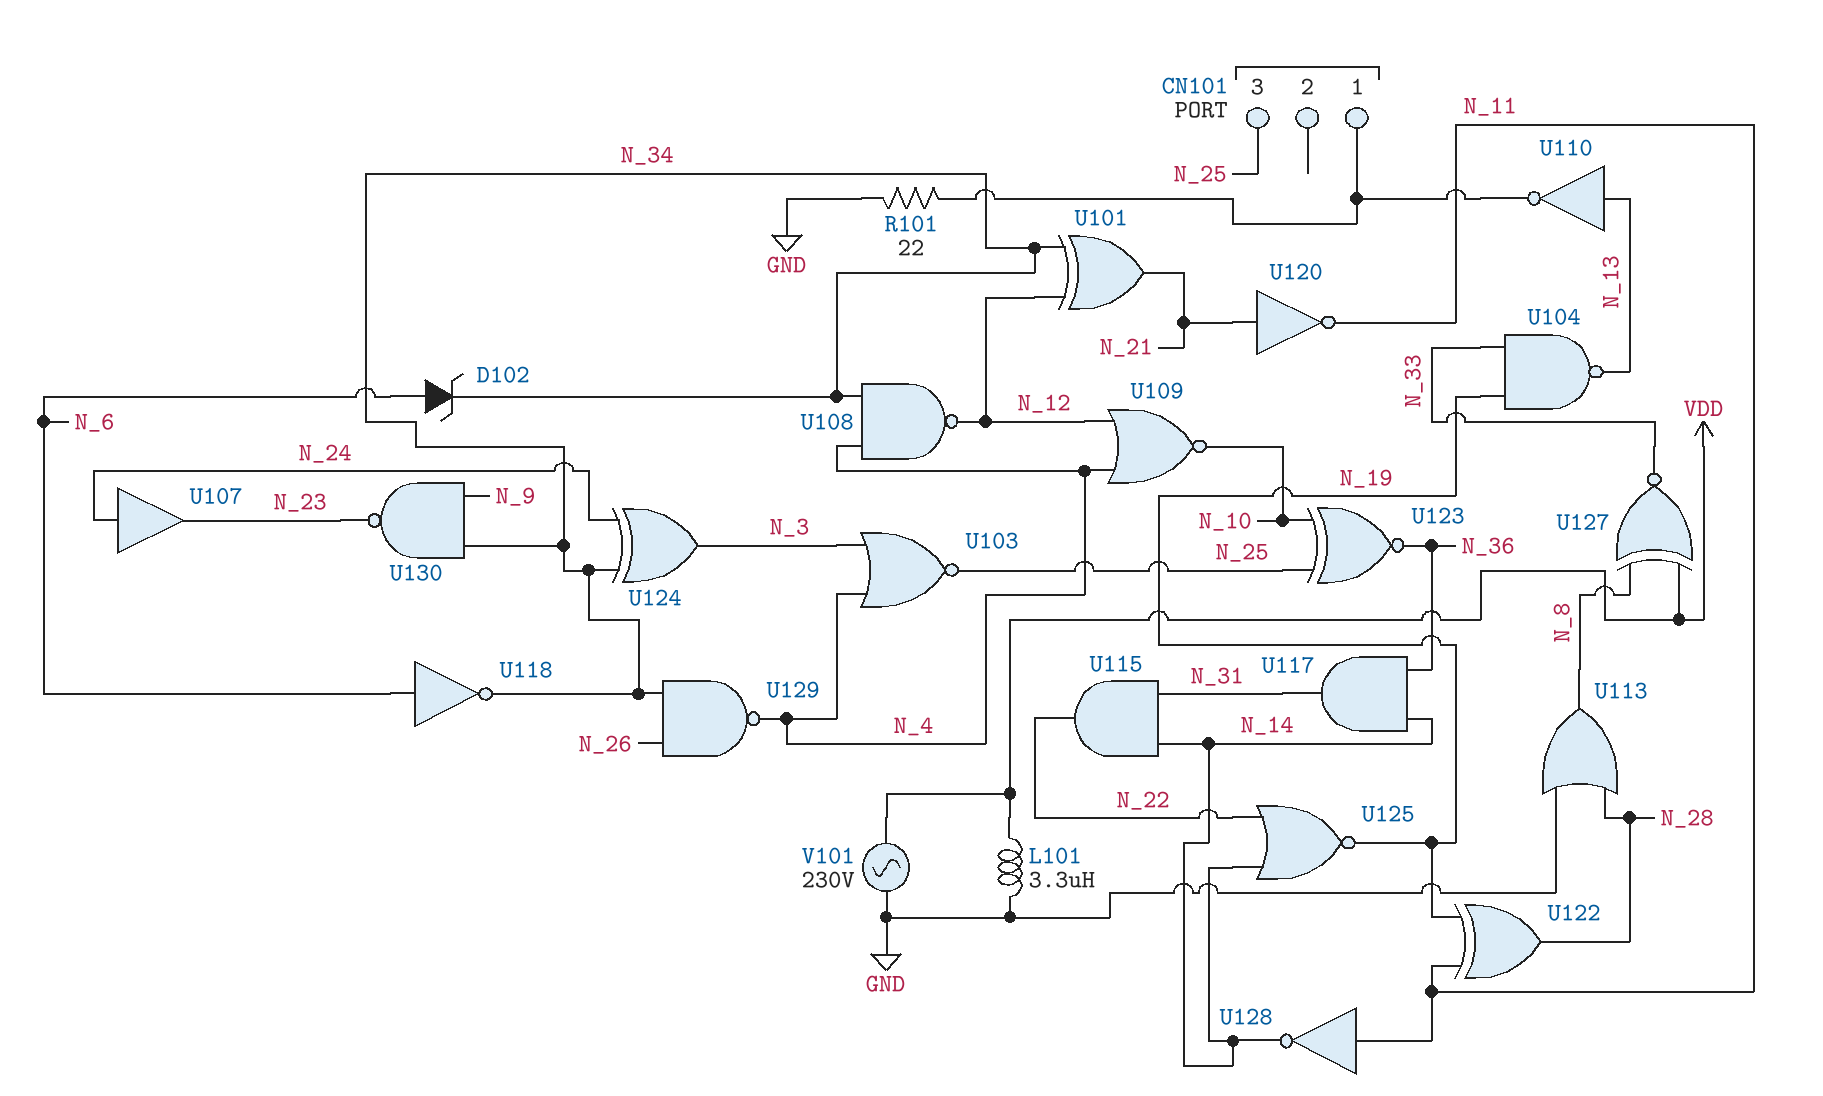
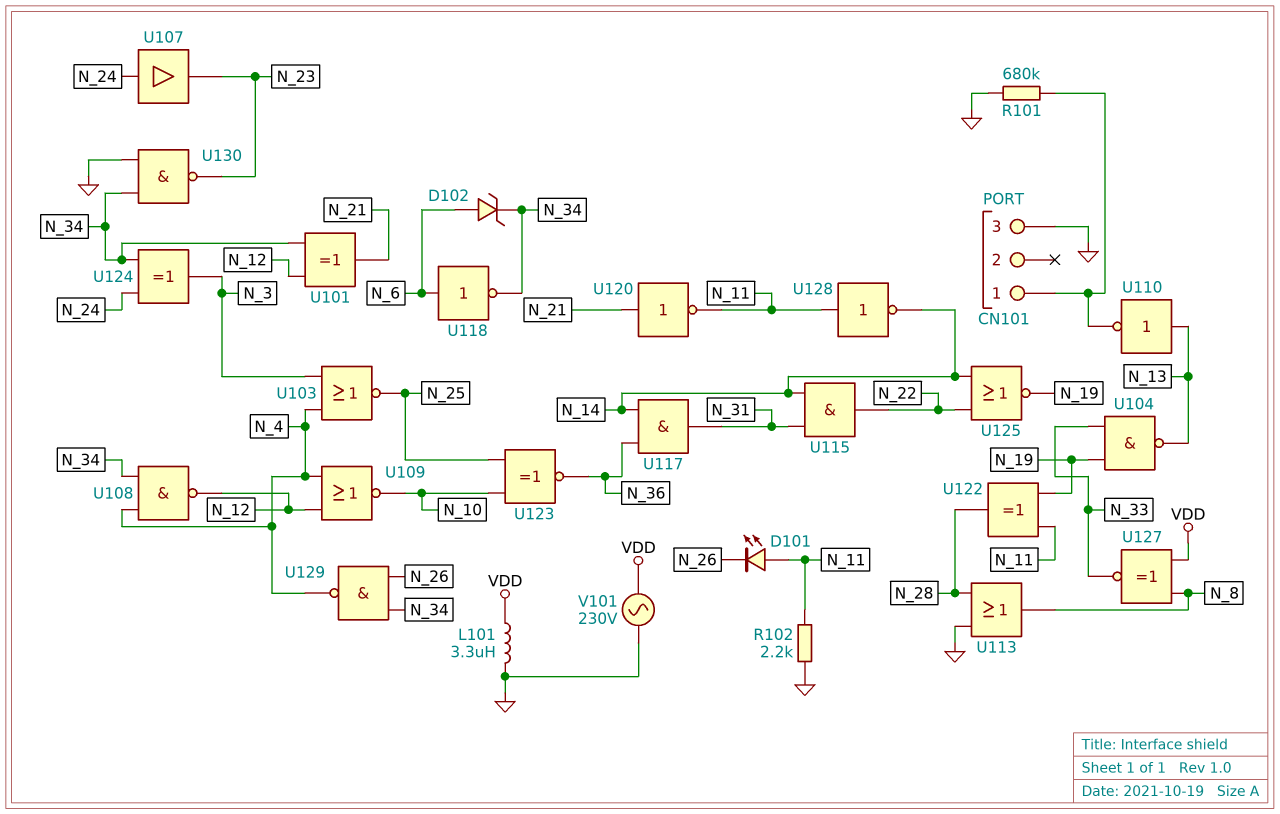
CN101 pin 3: N_25 -> GND
D101: none -> LED (A N_11, K N_26)
R101: 22 (CN101/1, GND) -> 680k (CN101/1, GND)
R102: none -> 2.2k (GND, N_11)
U130: NAND (in N_9, in N_34, out N_23) -> NAND (in GND, in N_34, out N_23)

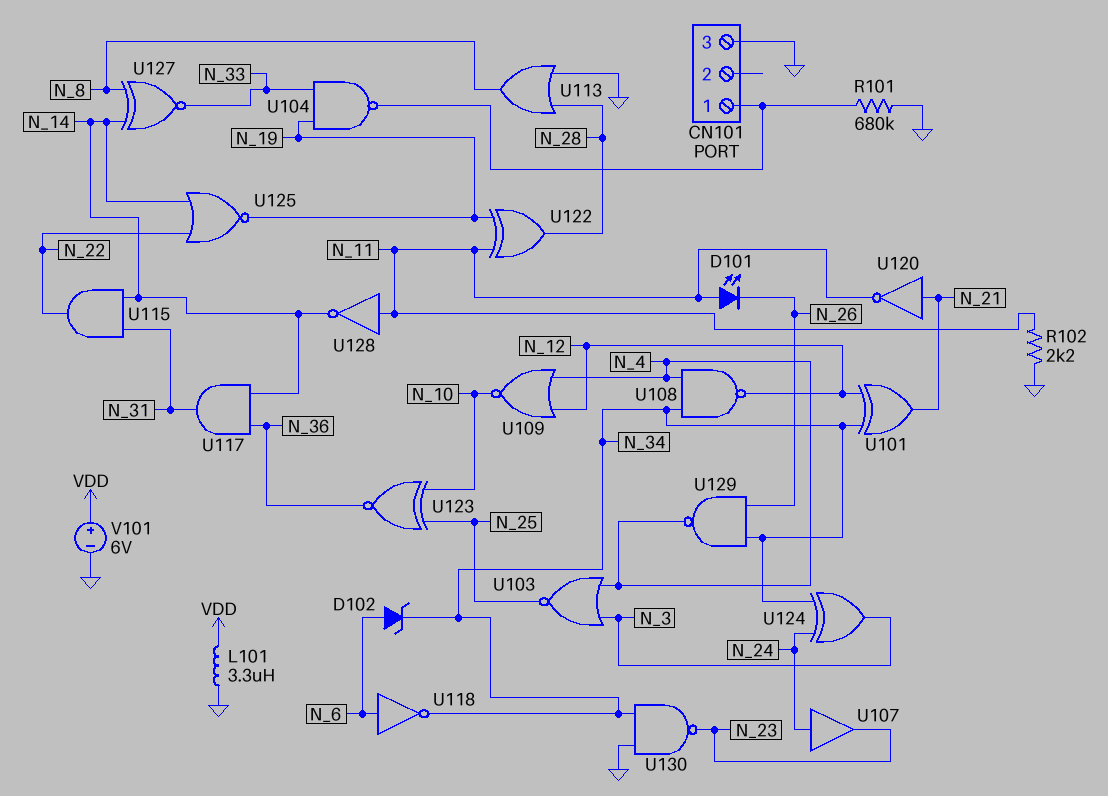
U104: NAND (in N_19, in N_33, out N_13) -> NAND (in N_19, in N_33, out CN101/1)
U110: NOT (in N_13, out CN101/1) -> none
U127: XNOR (in N_8, in VDD, out N_33) -> XNOR (in N_8, in N_14, out N_33)
V101: AC 230V (GND, VDD) -> 6V (plus VDD, minus GND)

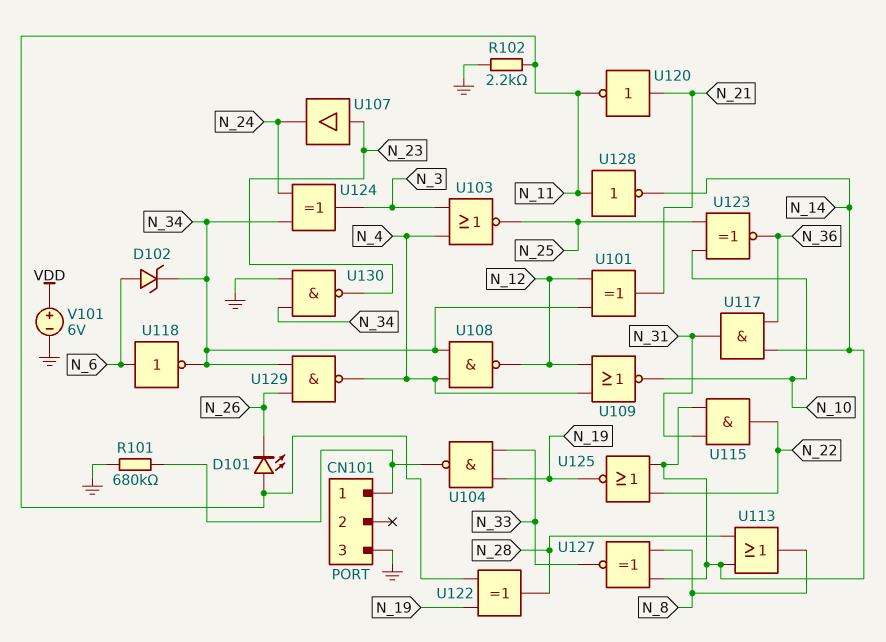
L101: 3.3uH (GND, VDD) -> none
U107: buffer (in N_24, out N_23) -> buffer (in N_23, out N_24)
U113: OR (in GND, in N_28, out N_8) -> OR (in N_14, in N_28, out N_8)

